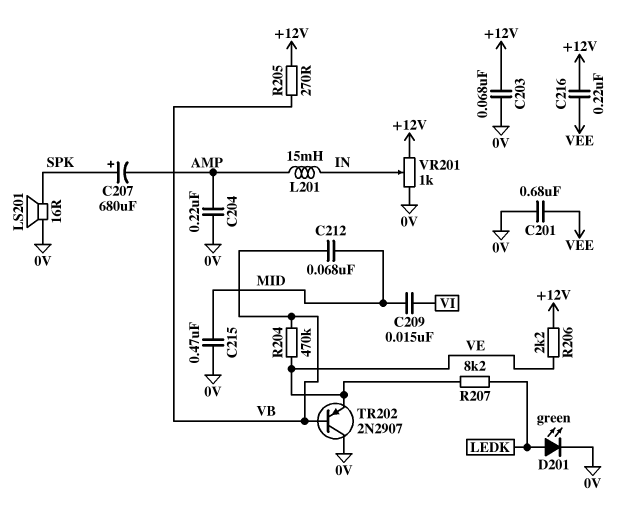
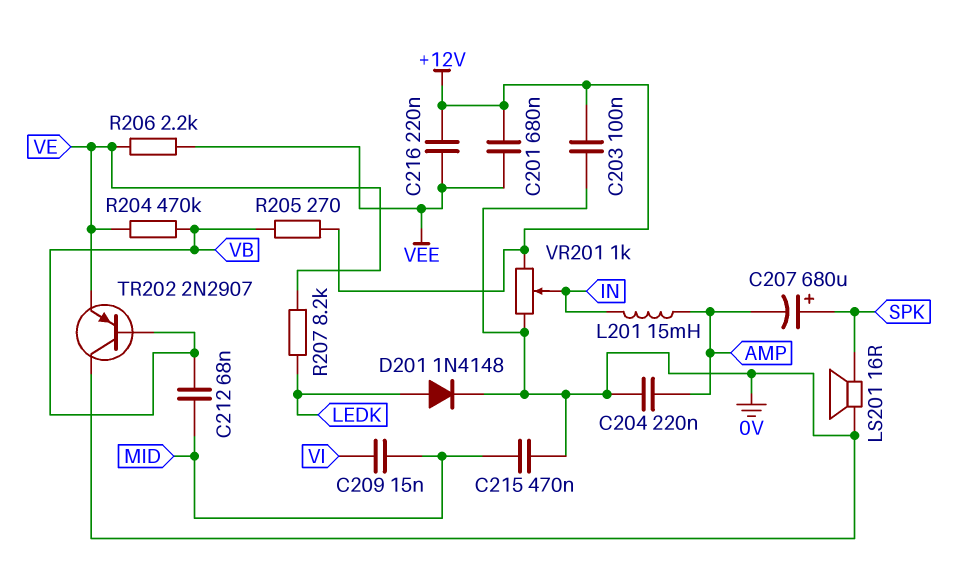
C201: 680nF (0V, VEE) -> 680nF (+12V, VEE)
C203: 68nF (+12V, 0V) -> 100nF (+12V, 0V)
D201: LED green (A LEDK, K 0V) -> diode 1N4148 (A LEDK, K 0V)
R206: 2.2k (+12V, VE) -> 2.2k (VE, VEE)

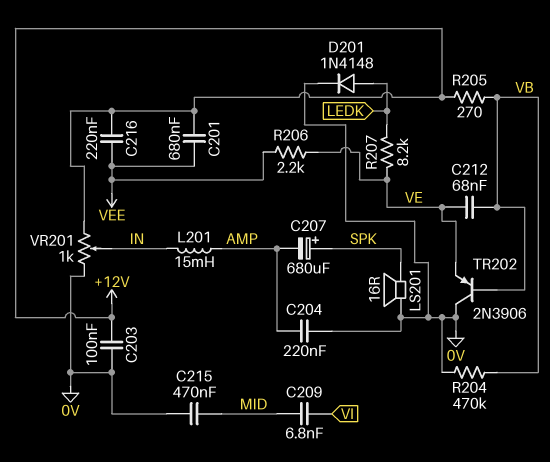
C209: 15nF (MID, VI) -> 6.8nF (MID, VI)
C212: 68nF (MID, VB) -> 68nF (VB, VE)
R204: 470k (VB, VE) -> 470k (0V, VB)
TR202: PNP 2N2907 (B VB, C 0V, E VE) -> PNP 2N3906 (B VB, C 0V, E VE)

